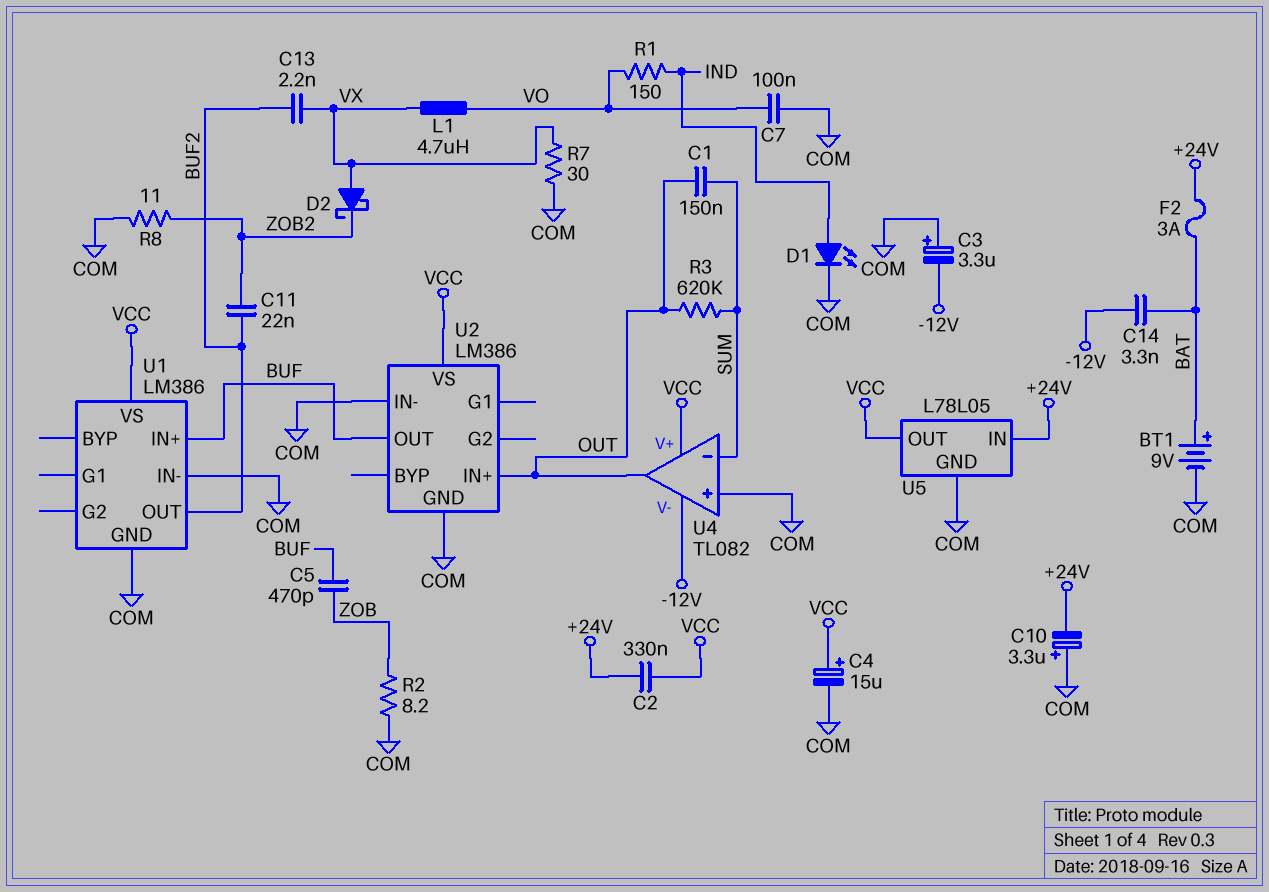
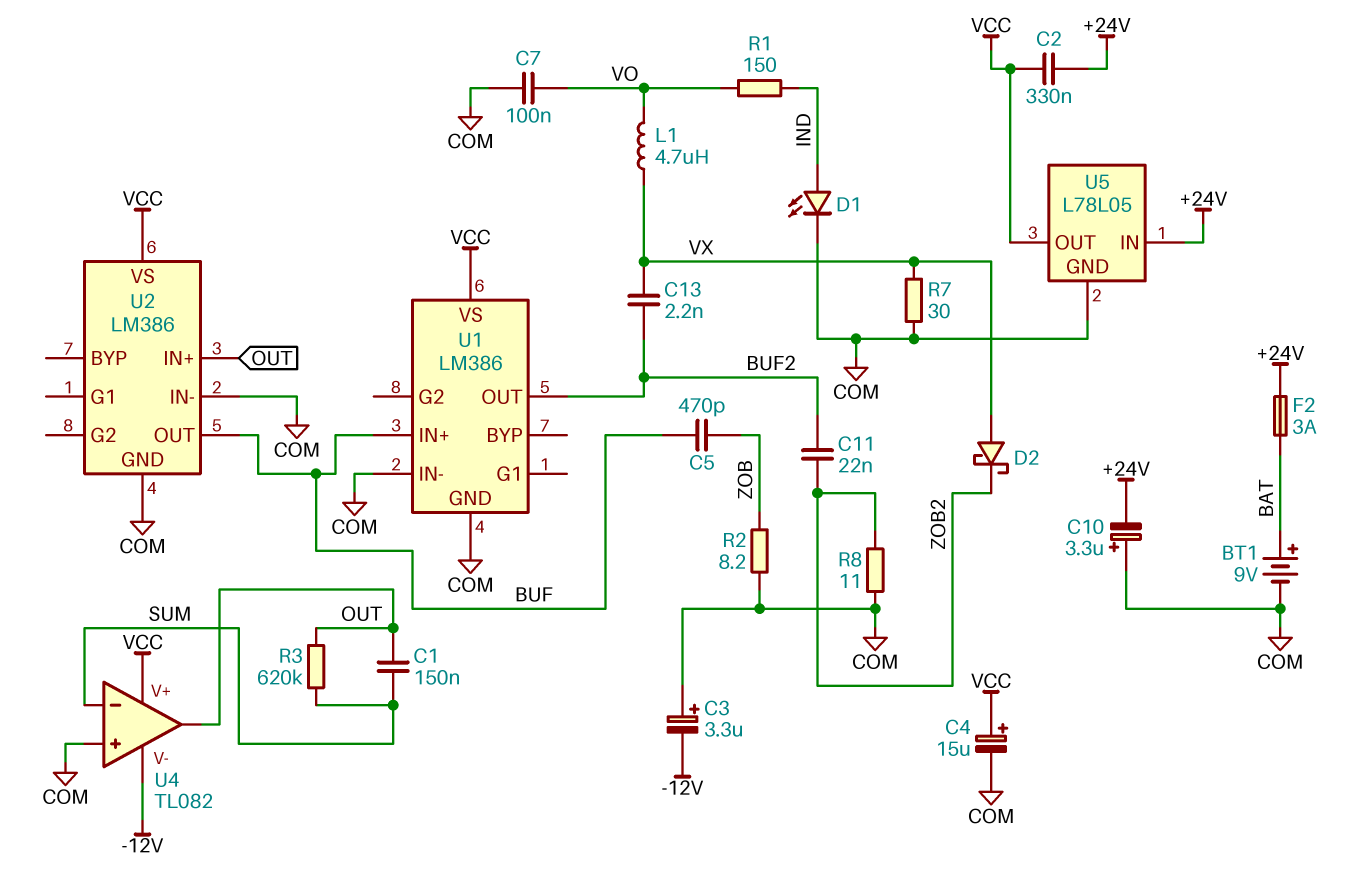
C14: 3.3nF (-12V, BAT) -> none

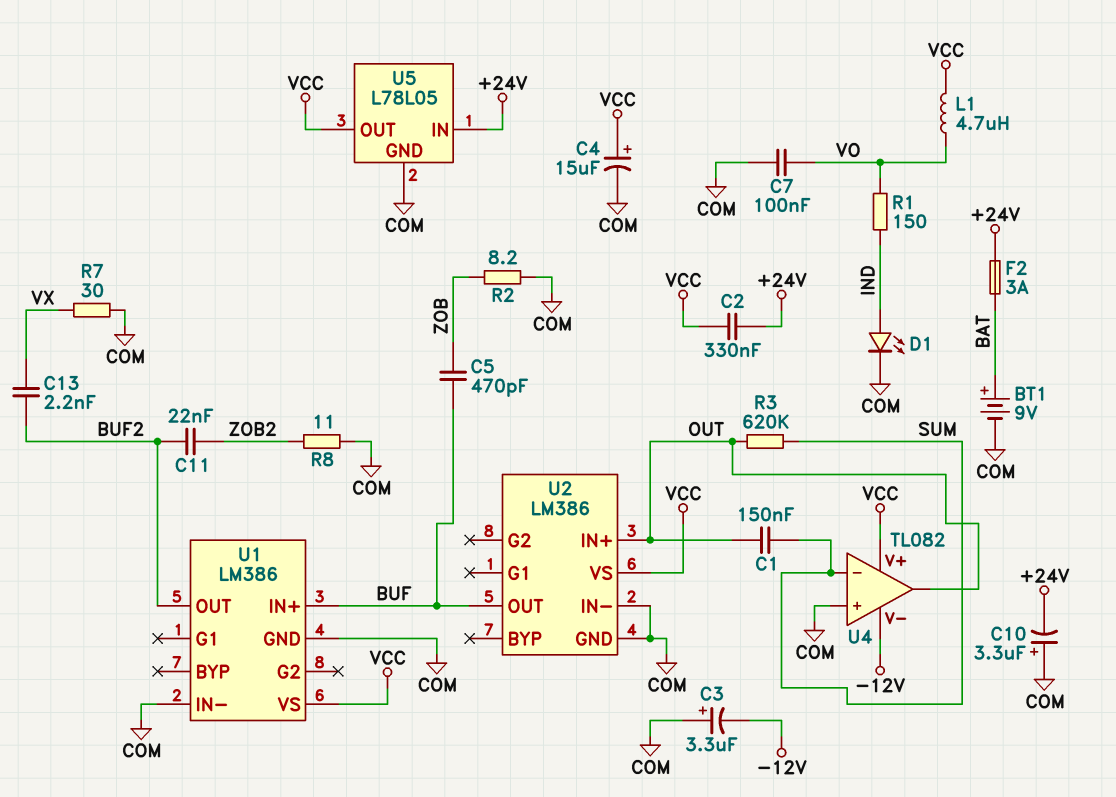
D2: schottky (A VX, K ZOB2) -> none
L1: 4.7uH (VO, VX) -> 4.7uH (VCC, VO)

